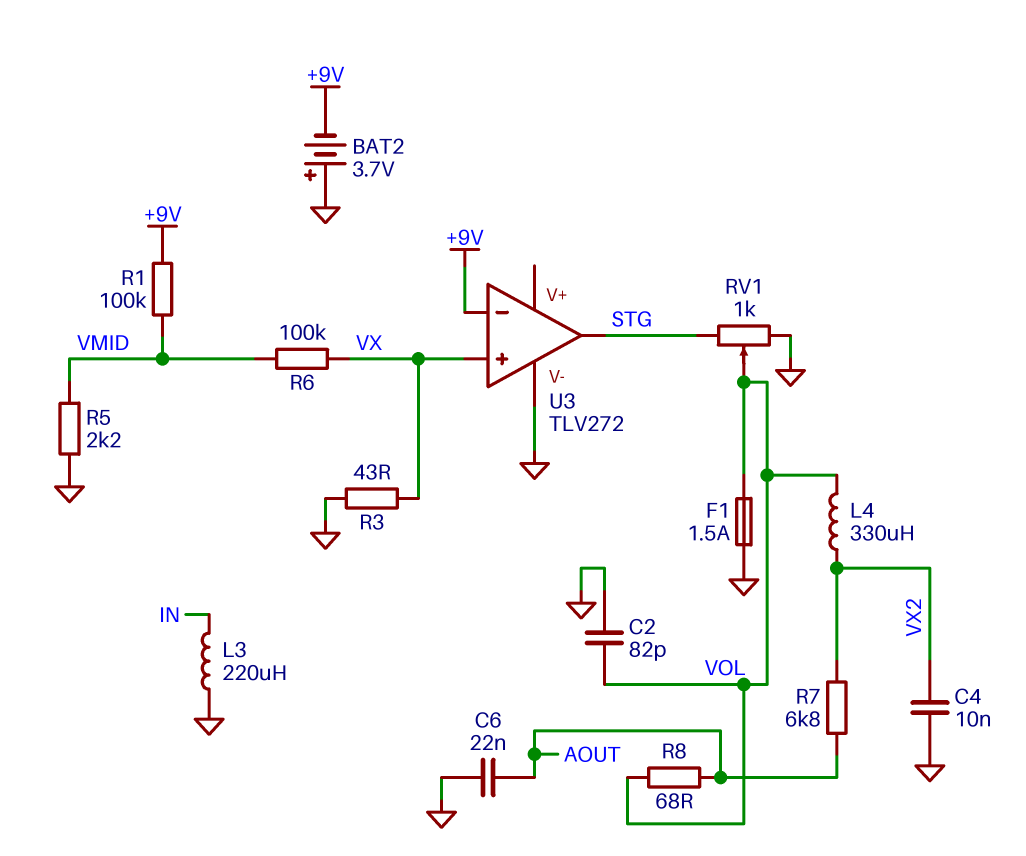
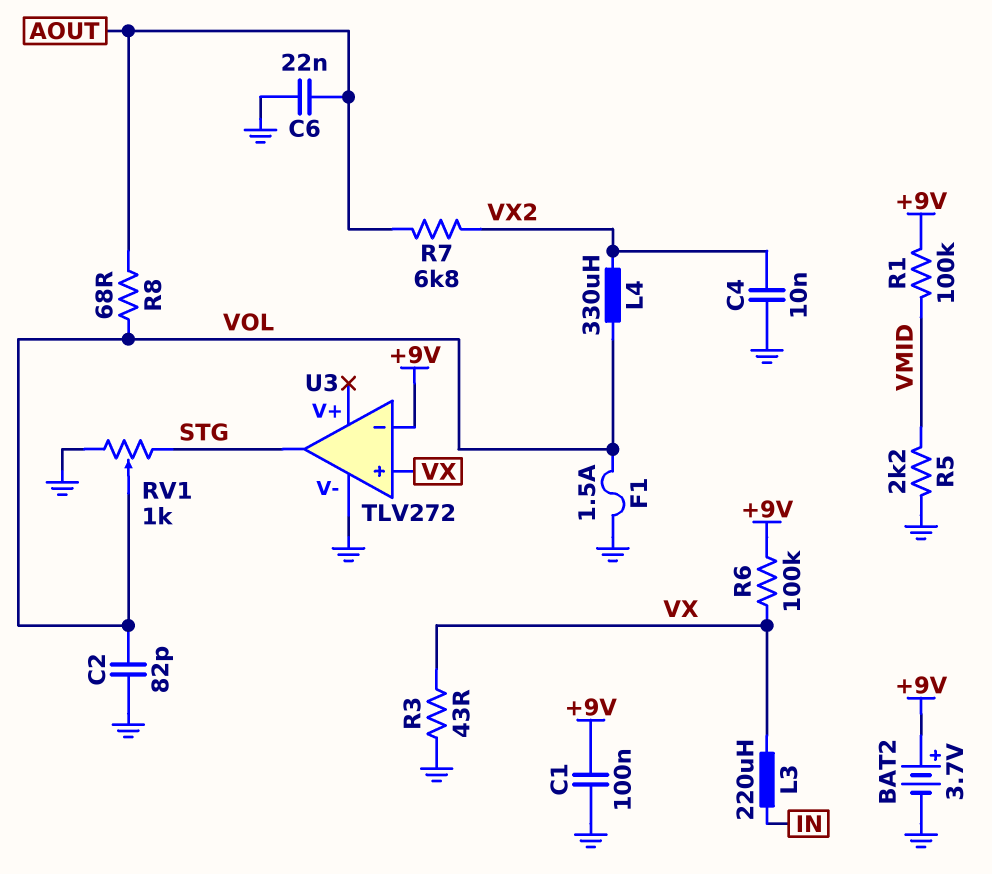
BAT2: 3.7V (plus GND, minus +9V) -> 3.7V (plus +9V, minus GND)
C1: none -> 100nF (+9V, GND)
L3: 220uH (GND, IN) -> 220uH (IN, VX)
R6: 100k (VMID, VX) -> 100k (+9V, VX)

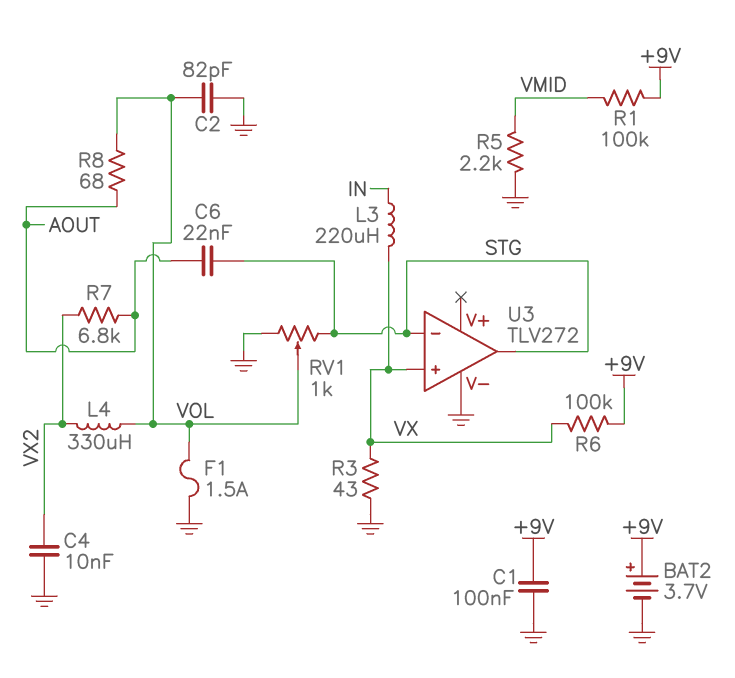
C6: 22nF (AOUT, GND) -> 22nF (AOUT, STG)
U3 pin in-: +9V -> STG

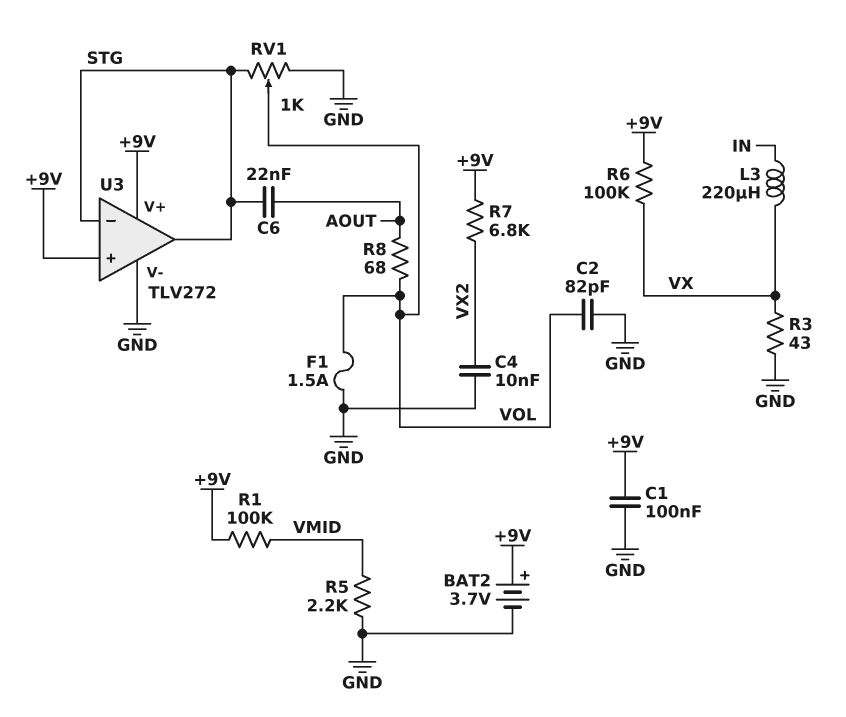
L4: 330uH (VOL, VX2) -> none
R7: 6.8k (AOUT, VX2) -> 6.8k (+9V, VX2)
U3 pin V+: none -> +9V
U3 pin in+: VX -> +9V

